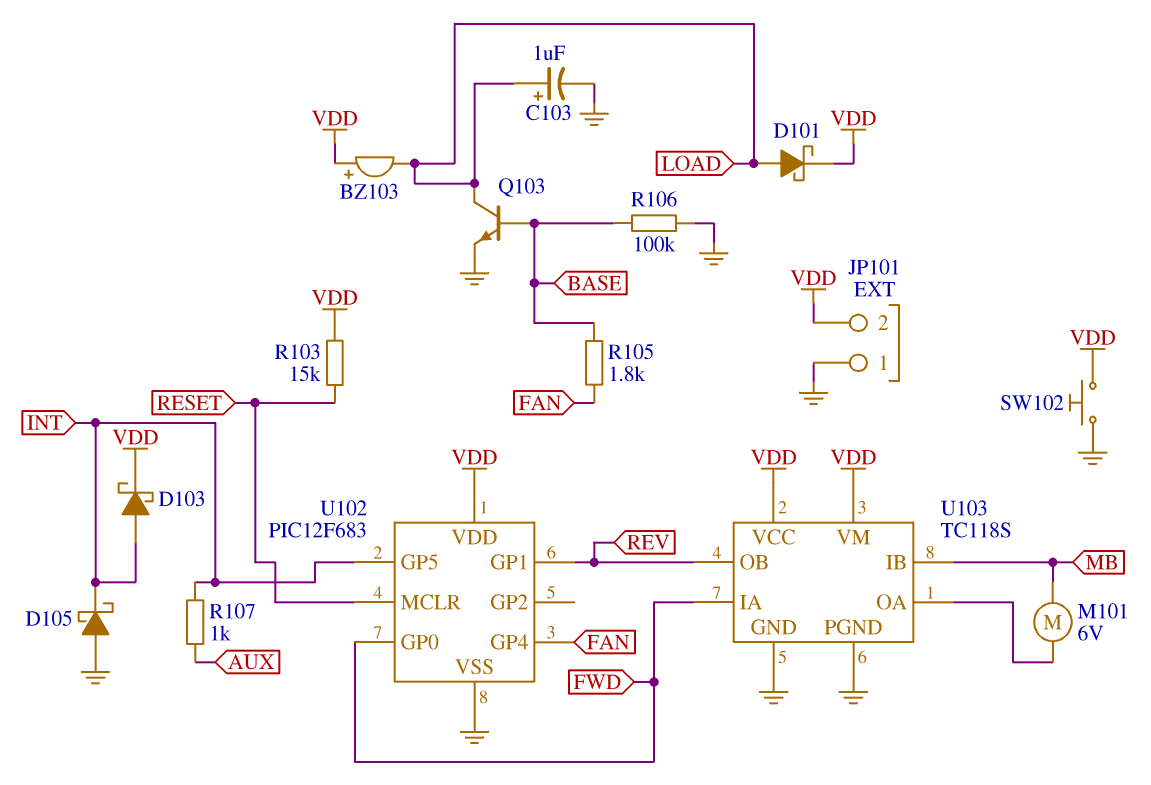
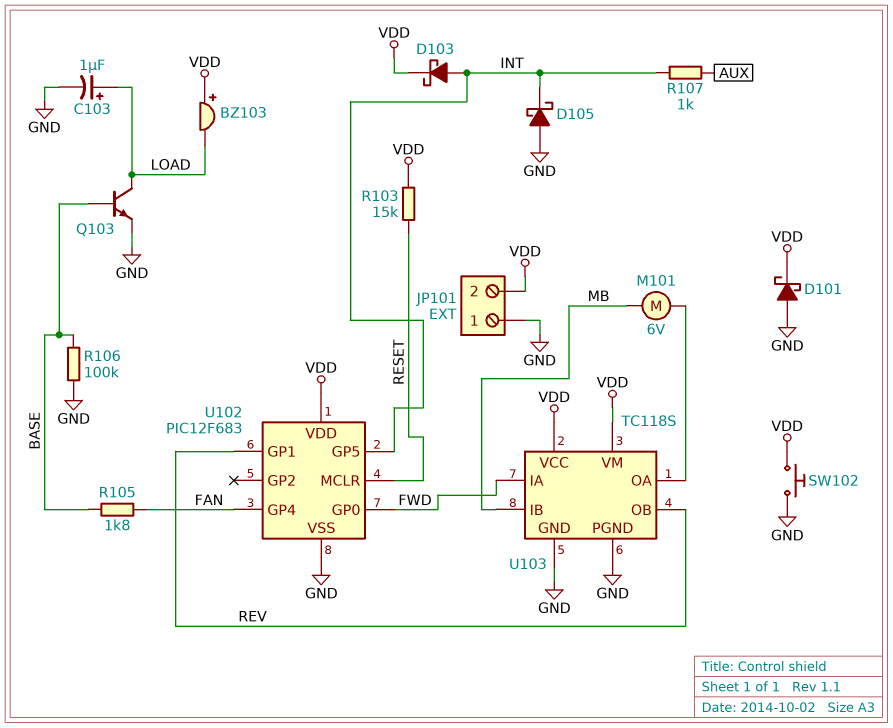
D101: schottky (A LOAD, K VDD) -> schottky (A GND, K VDD)

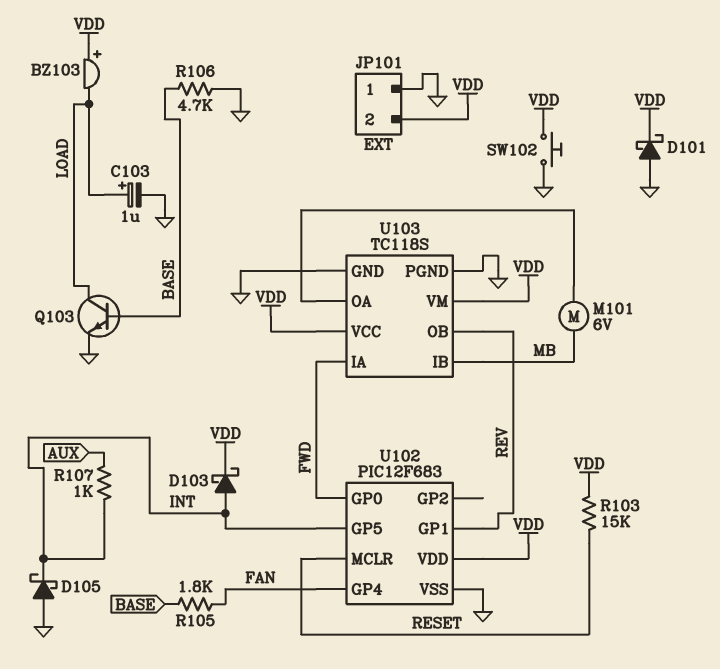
R106: 100k (BASE, GND) -> 4.7k (BASE, GND)

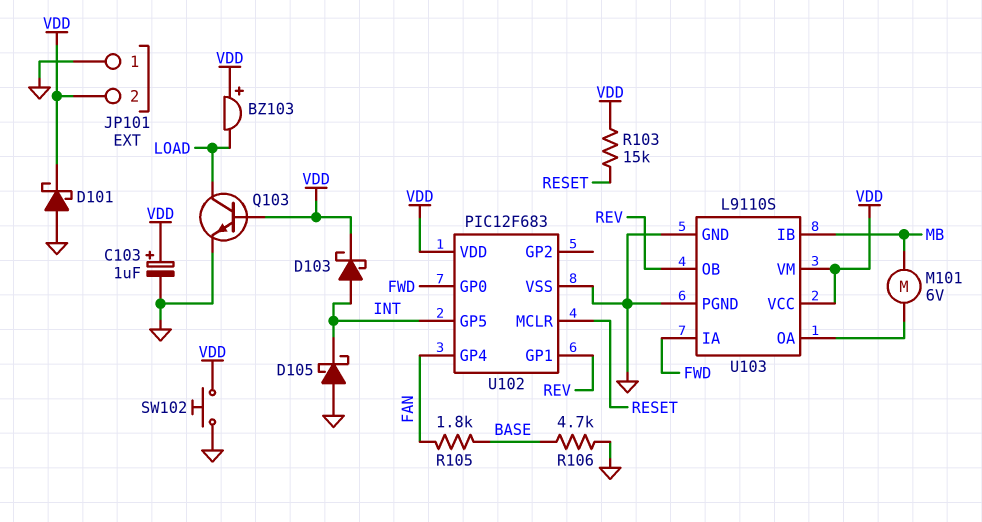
C103: 1uF (plus LOAD, minus GND) -> 1uF (plus VDD, minus GND)
Q103: NPN (B BASE, C LOAD, E GND) -> NPN (B VDD, C LOAD, E GND)
R107: 1k (AUX, INT) -> none
U103: TC118S -> L9110S

